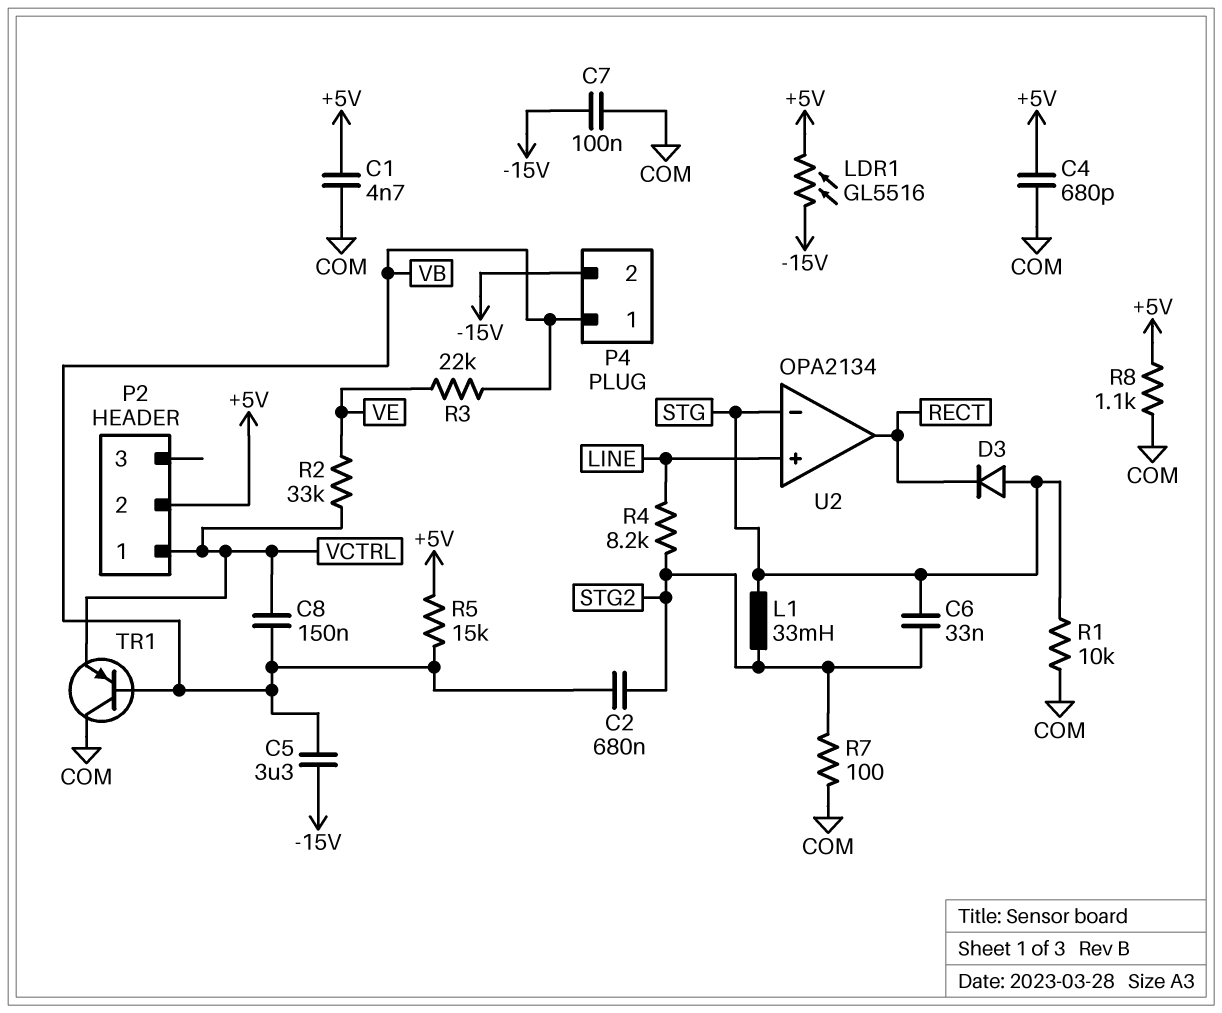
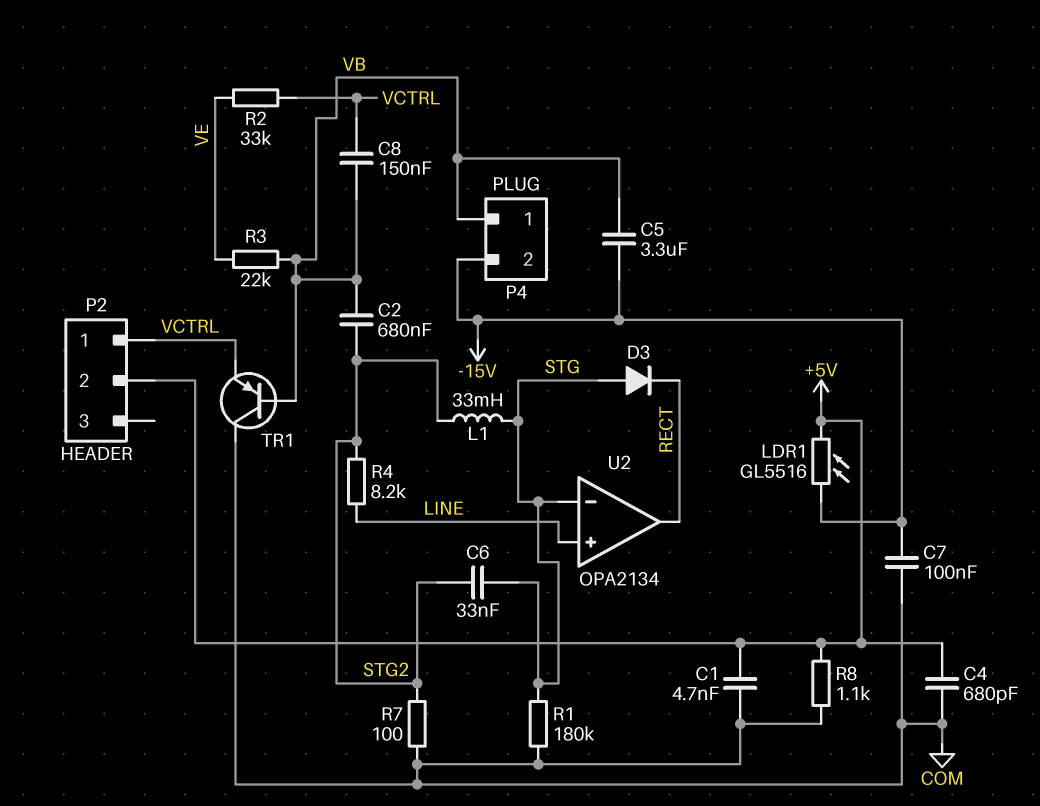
R1: 10k (COM, STG) -> 180k (COM, STG)
R5: 15k (+5V, VB) -> none

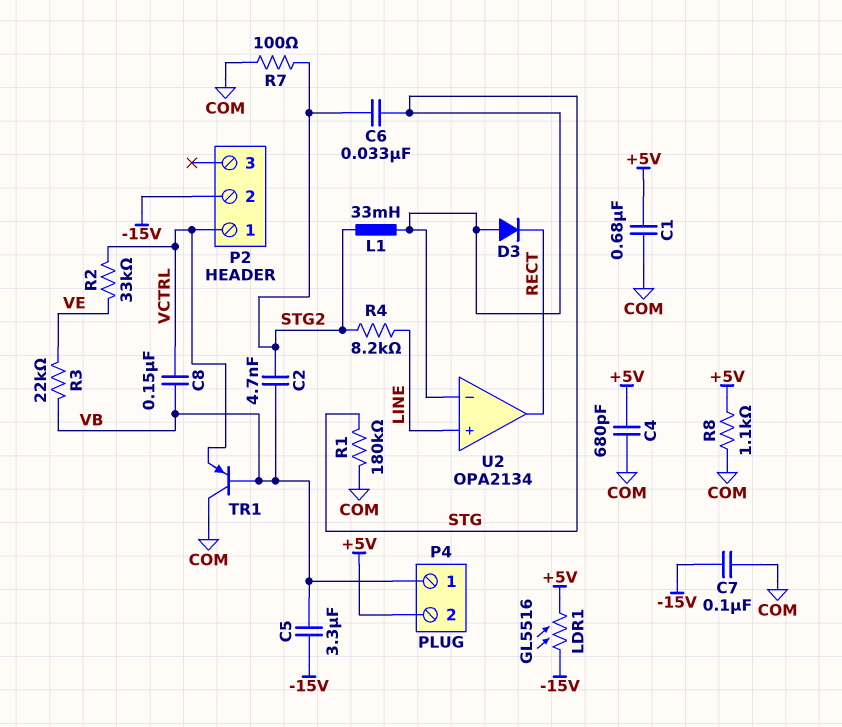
C1: 4.7nF (+5V, COM) -> 680nF (+5V, COM)
C2: 680nF (STG2, VB) -> 4.7nF (STG2, VB)
P2 pin 2: +5V -> -15V
P4 pin 2: -15V -> +5V

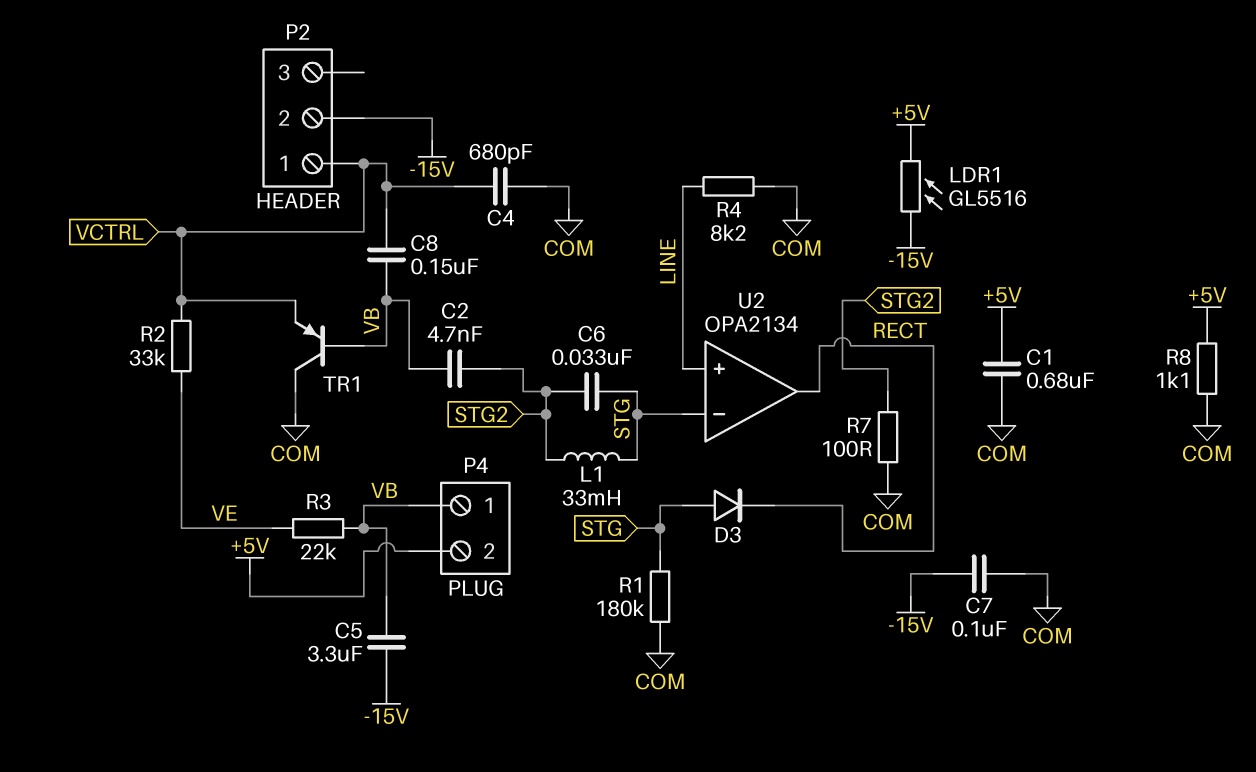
C4: 680pF (+5V, COM) -> 680pF (COM, VCTRL)
R4: 8.2k (LINE, STG2) -> 8.2k (COM, LINE)

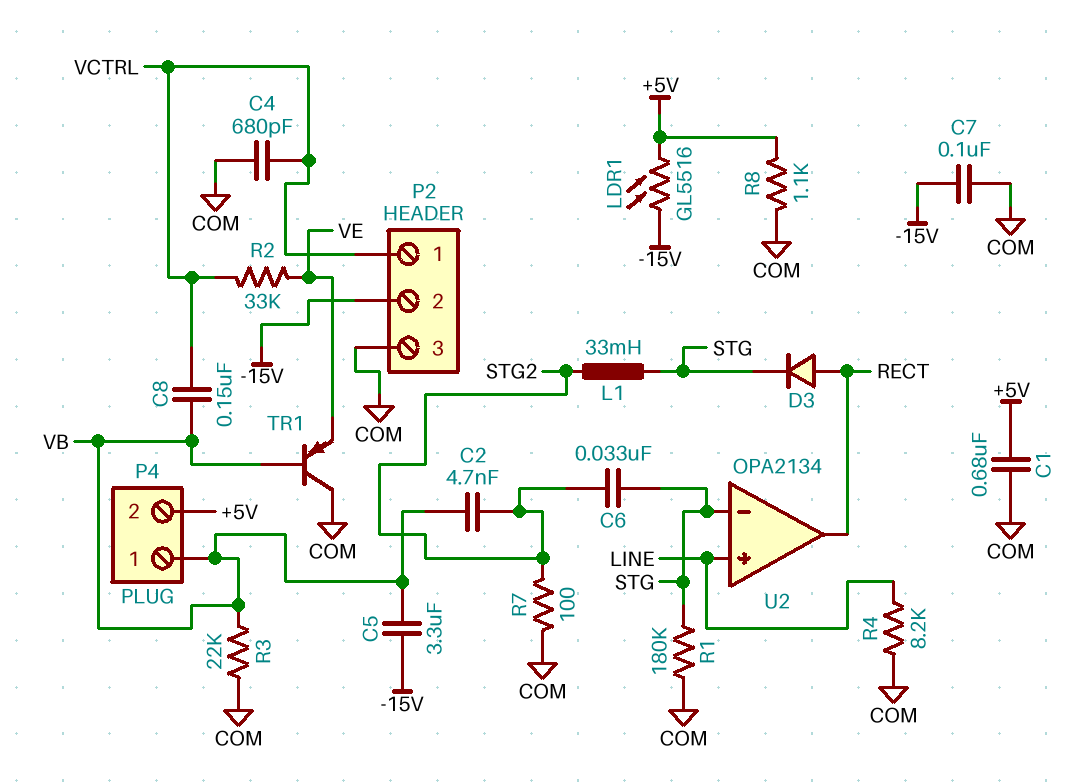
D3: diode (A STG, K RECT) -> diode (A RECT, K STG)
P2 pin 3: none -> COM
R3: 22k (VB, VE) -> 22k (COM, VB)
TR1: PNP (B VB, C COM, E VCTRL) -> PNP (B VB, C COM, E VE)

